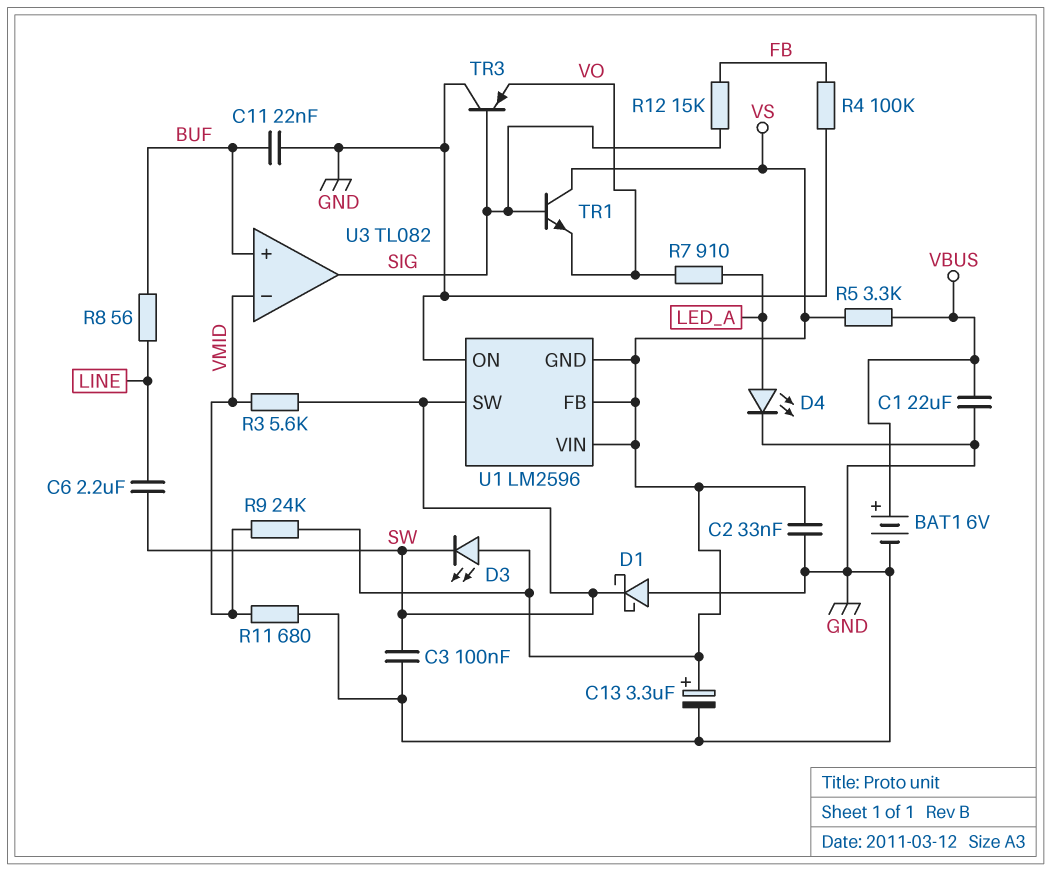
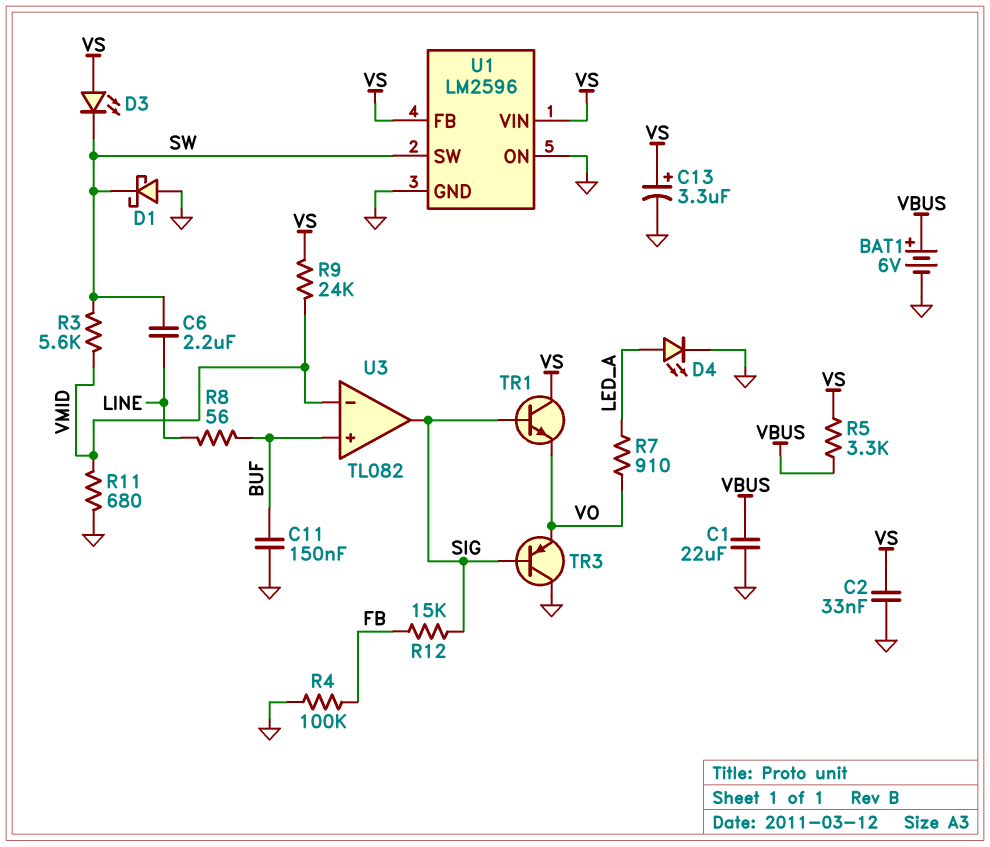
C3: 100nF (GND, SW) -> none
C11: 22nF (BUF, GND) -> 150nF (BUF, GND)
U1 pin GND: VS -> GND

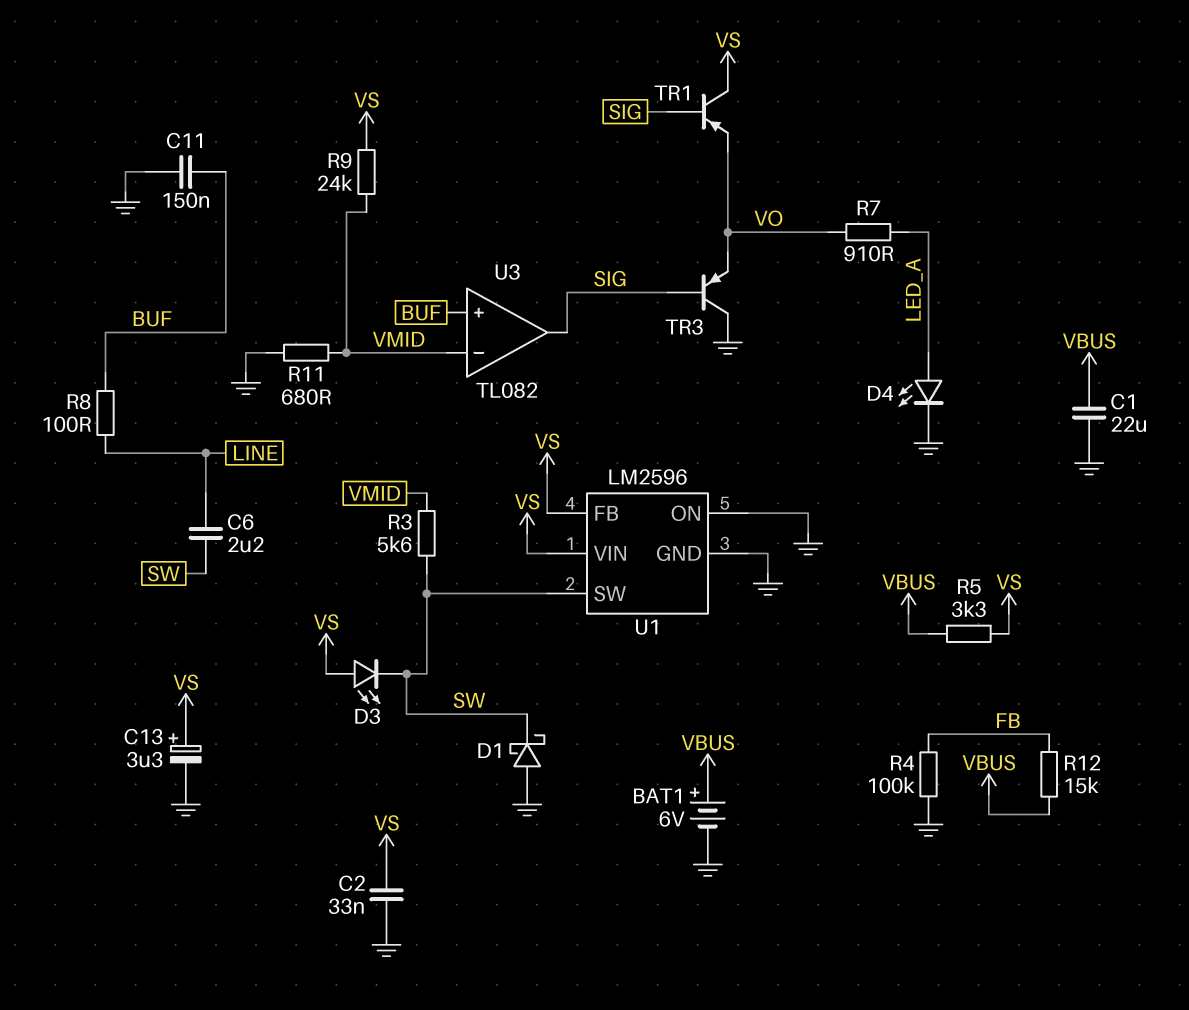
R8: 56 (BUF, LINE) -> 100 (BUF, LINE)
R12: 15k (FB, SIG) -> 15k (FB, VBUS)
TR1: NPN (B SIG, C VS, E VO) -> PNP (B SIG, C VS, E VO)

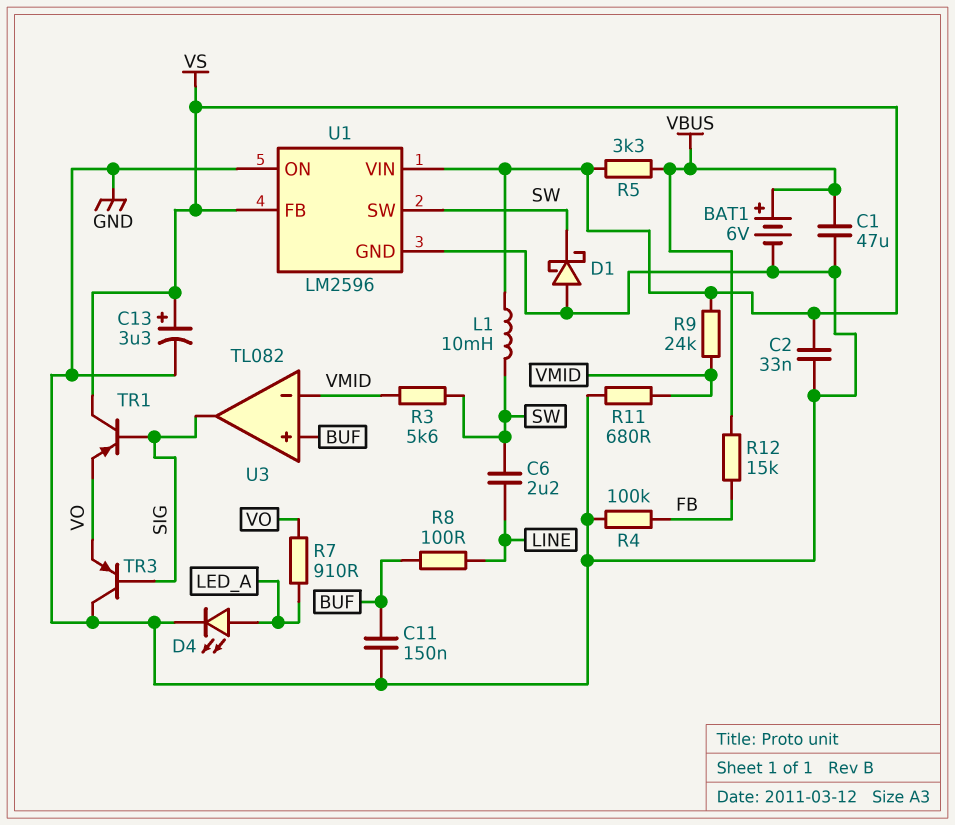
C1: 22uF (GND, VBUS) -> 47uF (GND, VBUS)
D3: LED (A VS, K SW) -> none
L1: none -> 10mH (SW, VS)

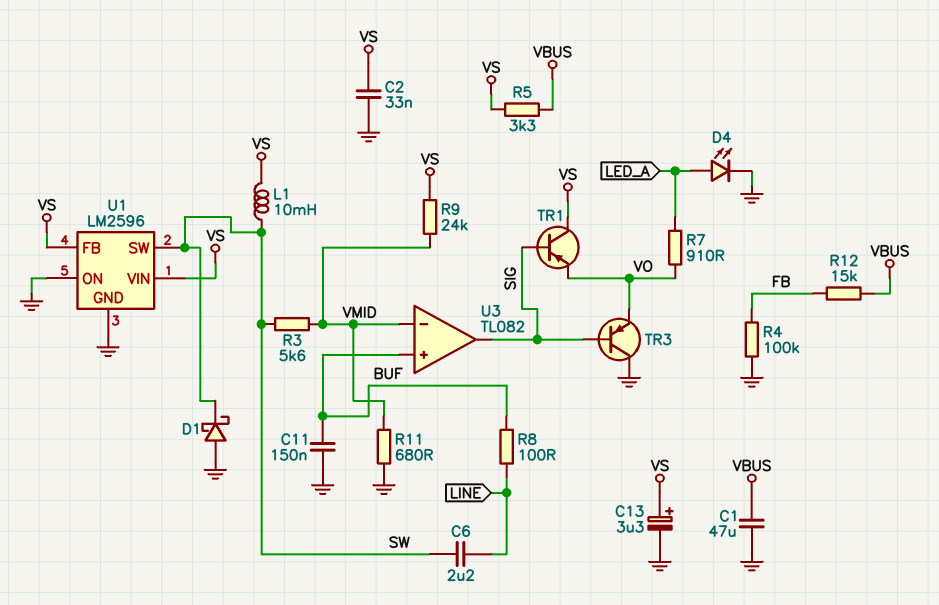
BAT1: 6V (plus VBUS, minus GND) -> none

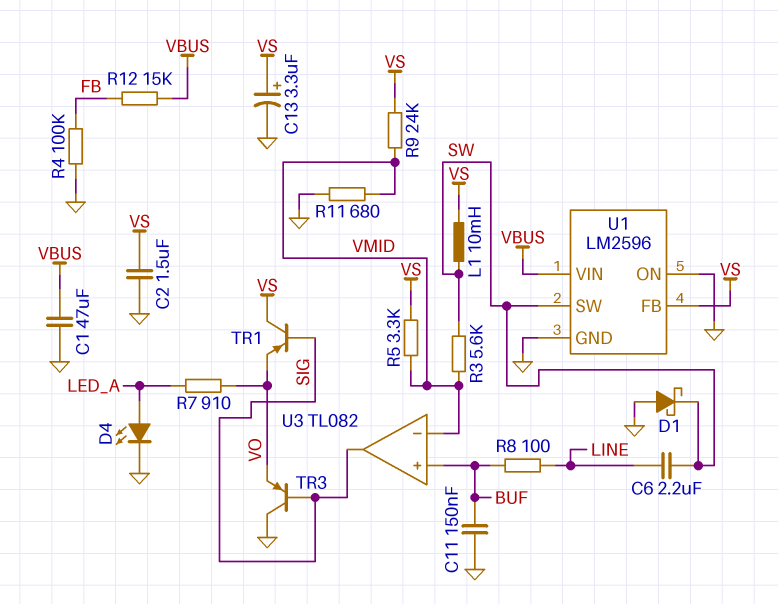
C2: 33nF (GND, VS) -> 1.5uF (GND, VS)
R5: 3.3k (VBUS, VS) -> 3.3k (VMID, VS)
U1 pin VIN: VS -> VBUS

